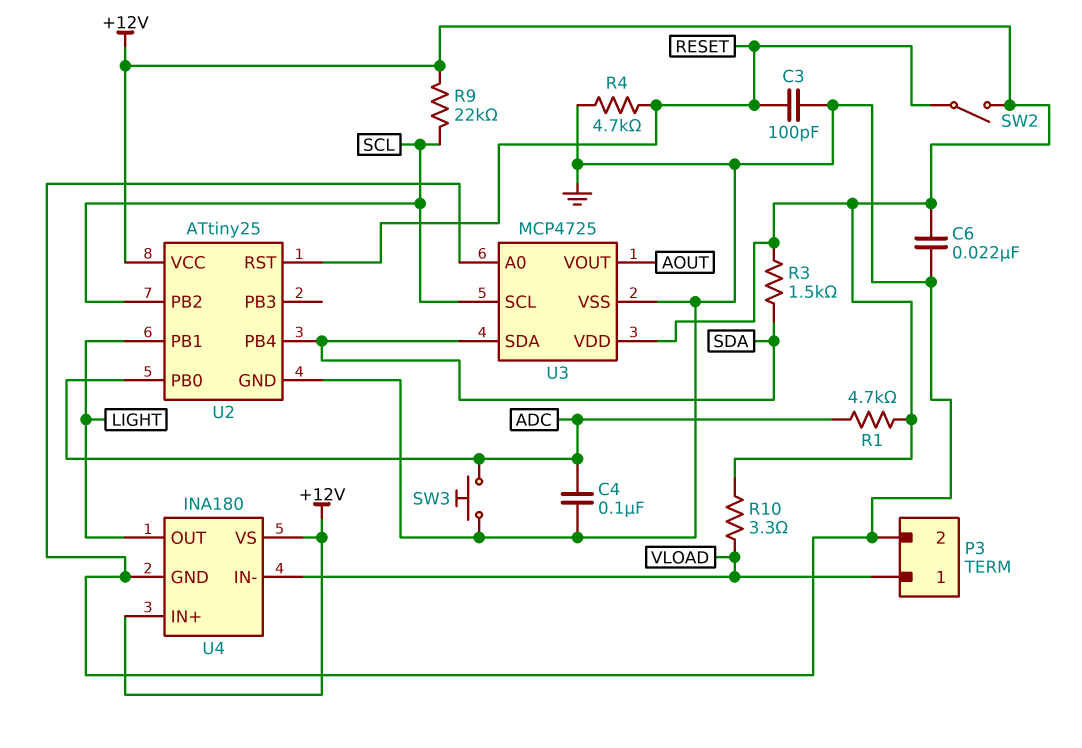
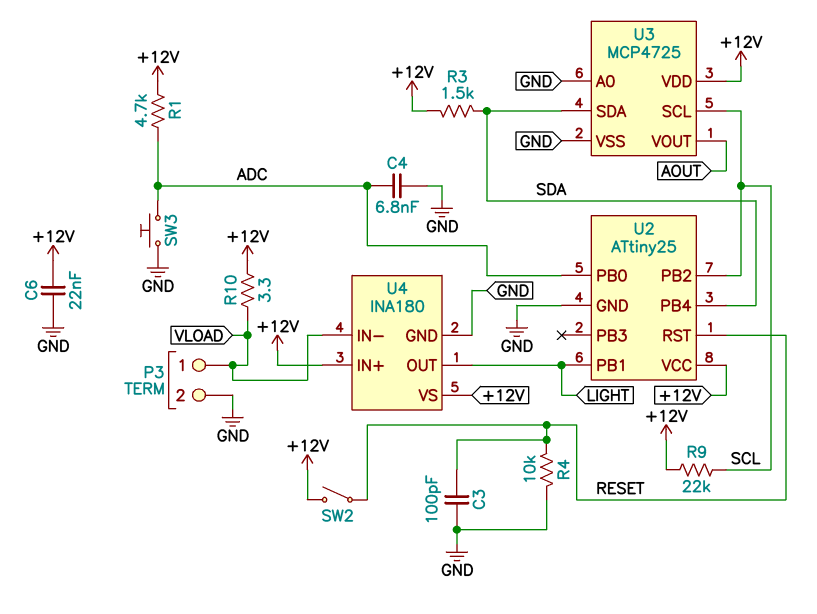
C4: 100nF (ADC, GND) -> 6.8nF (ADC, GND)
R4: 4.7k (GND, RESET) -> 10k (GND, RESET)

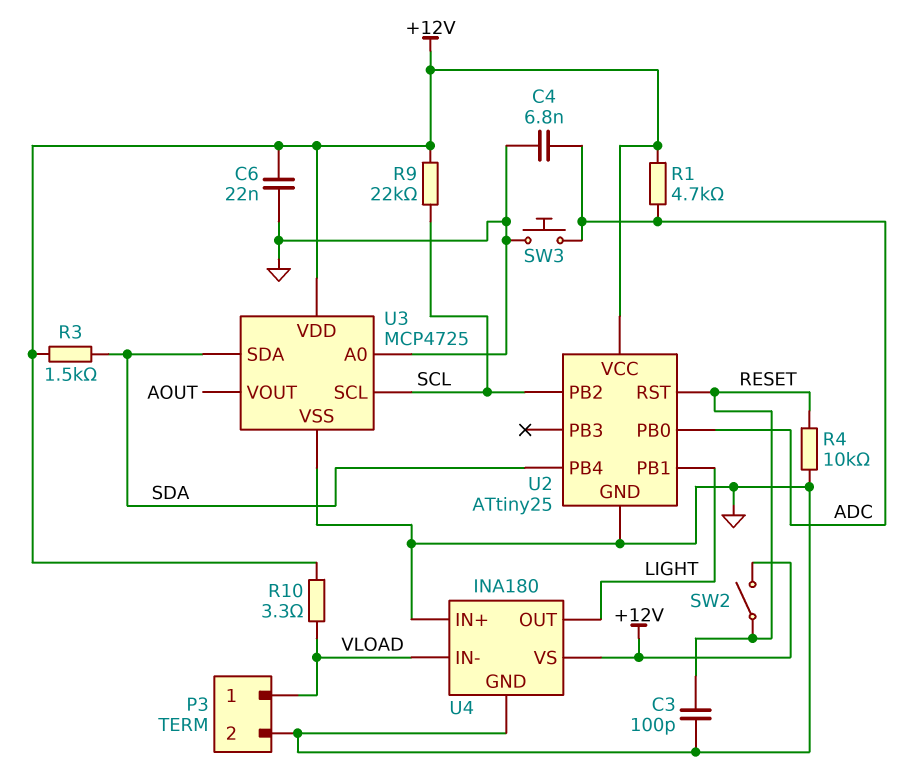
U4 pin IN+: +12V -> GND

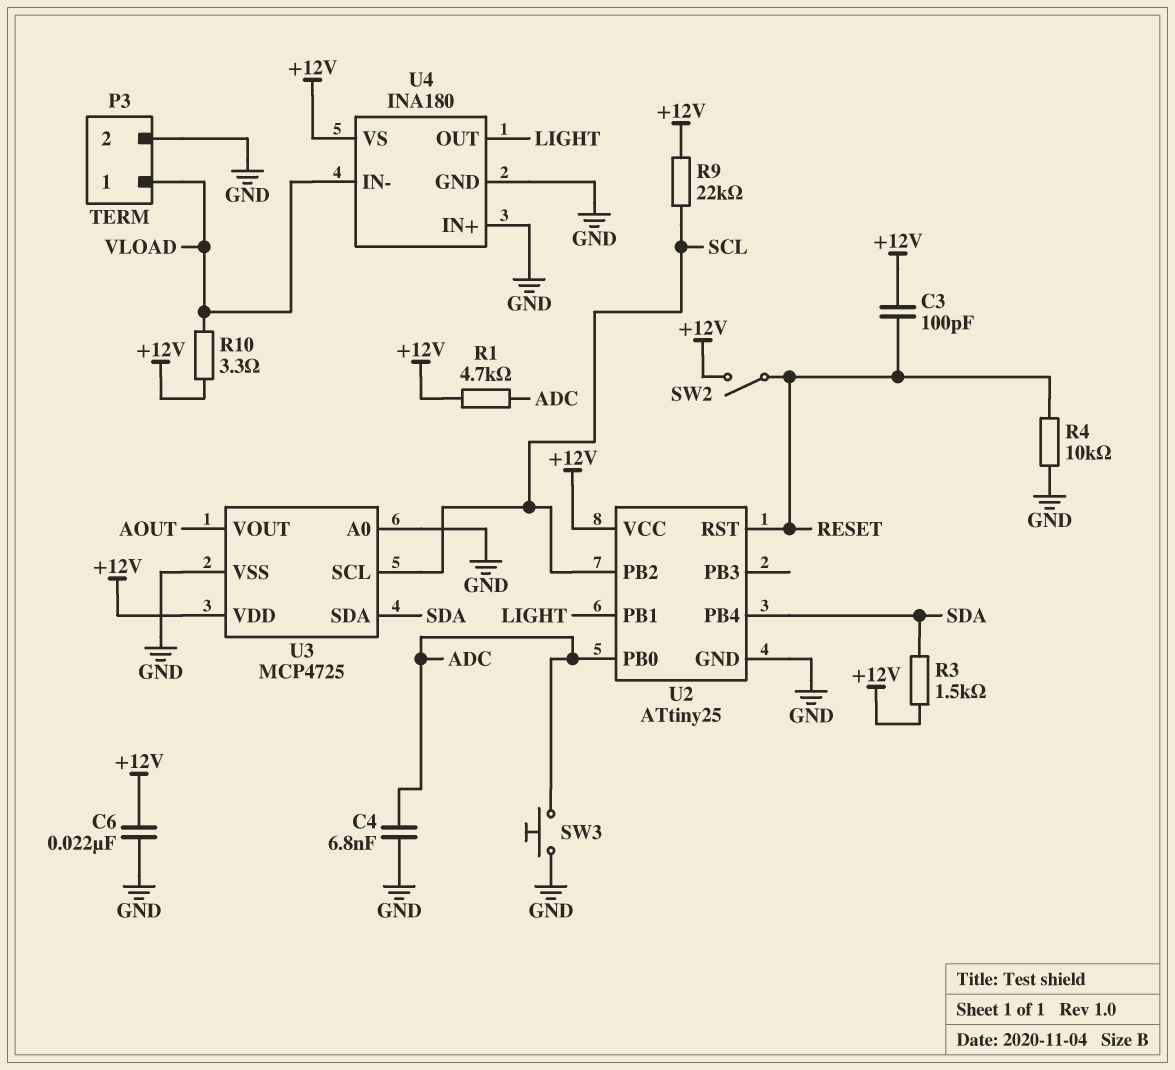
C3: 100pF (GND, RESET) -> 100pF (+12V, RESET)

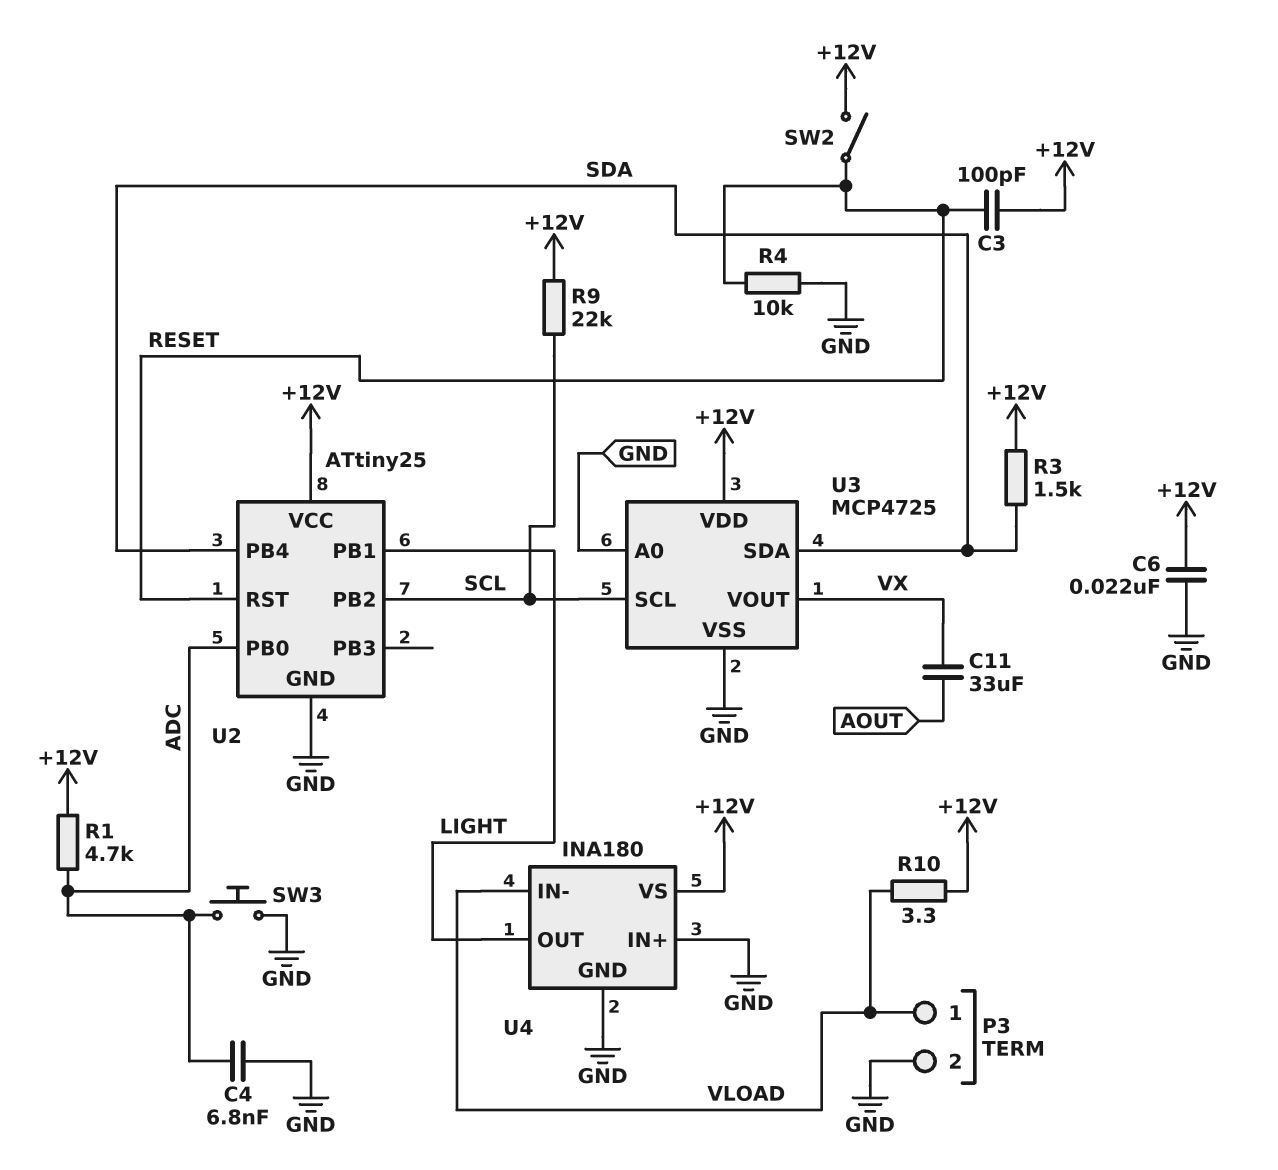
C11: none -> 33uF (AOUT, VX)
U3 pin VOUT: AOUT -> VX

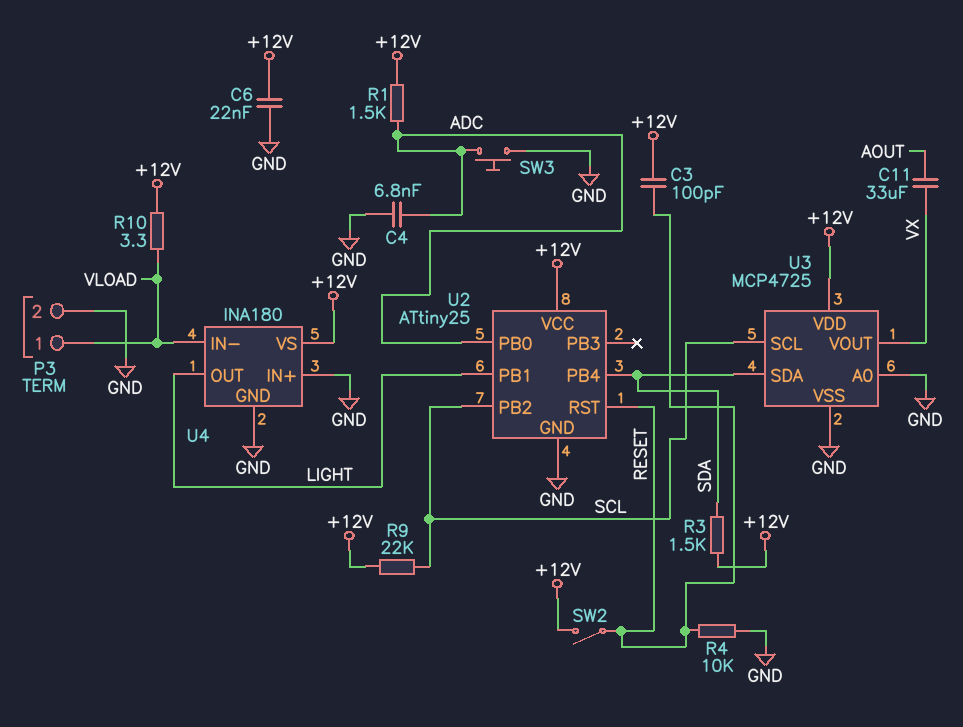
R1: 4.7k (+12V, ADC) -> 1.5k (+12V, ADC)

